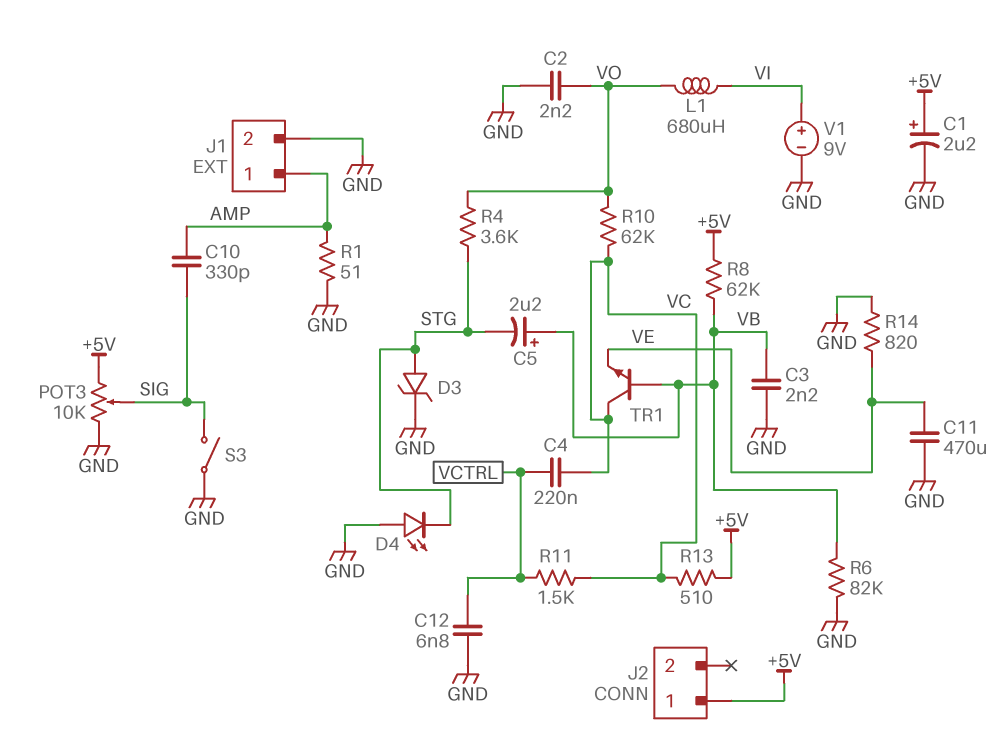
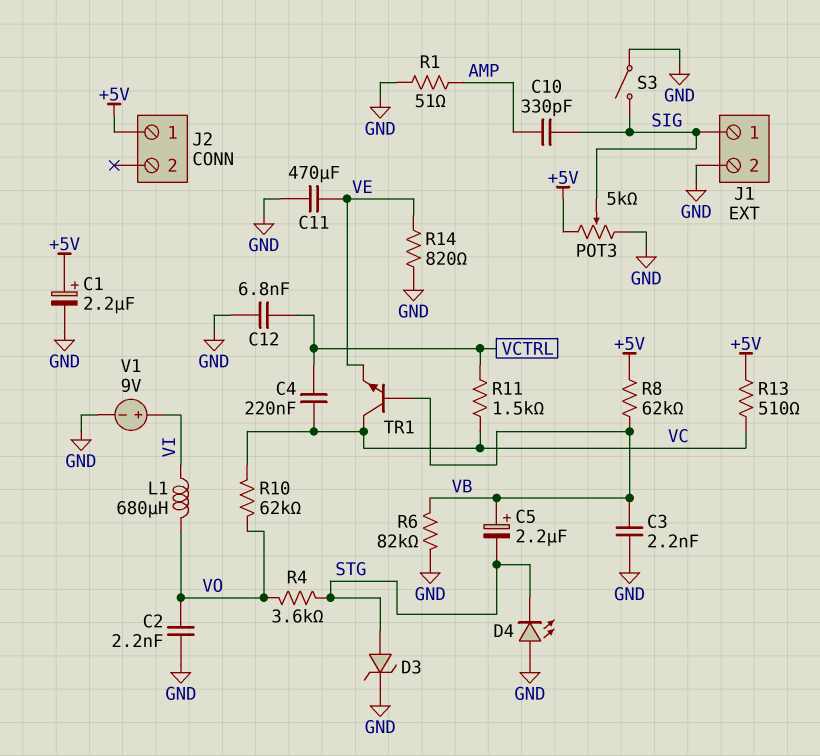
J1 pin 1: AMP -> SIG
POT3: 10k (+5V, GND, wiper SIG) -> 5k (+5V, GND, wiper SIG)

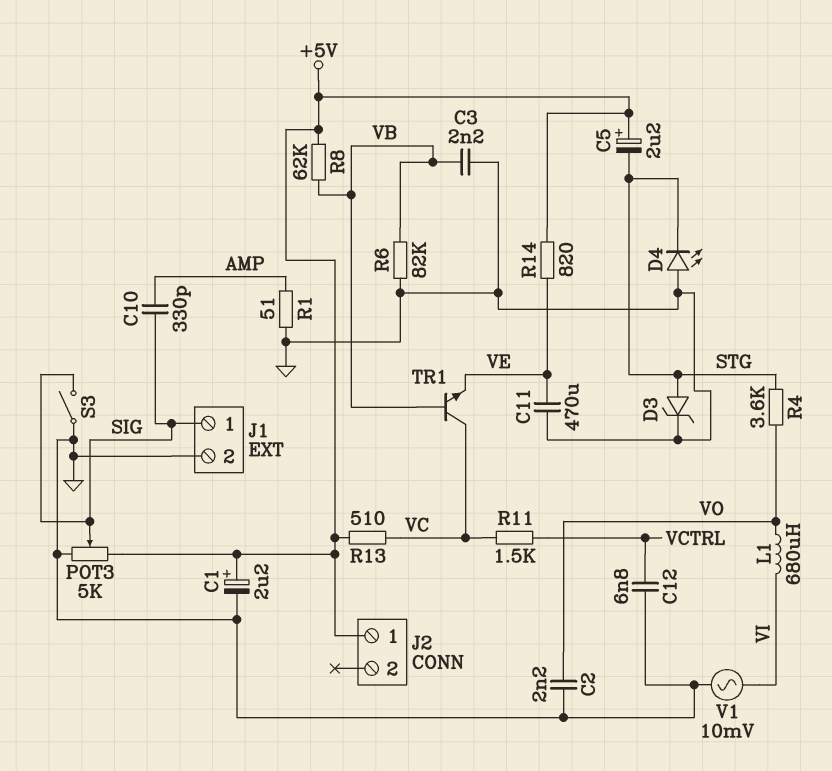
C4: 220nF (VC, VCTRL) -> none
C5: 2.2uF (plus VB, minus STG) -> 2.2uF (plus +5V, minus STG)
R10: 62k (VC, VO) -> none
R14: 820 (GND, VE) -> 820 (+5V, VE)
V1: 9V (plus VI, minus GND) -> AC 10mV (GND, VI)

